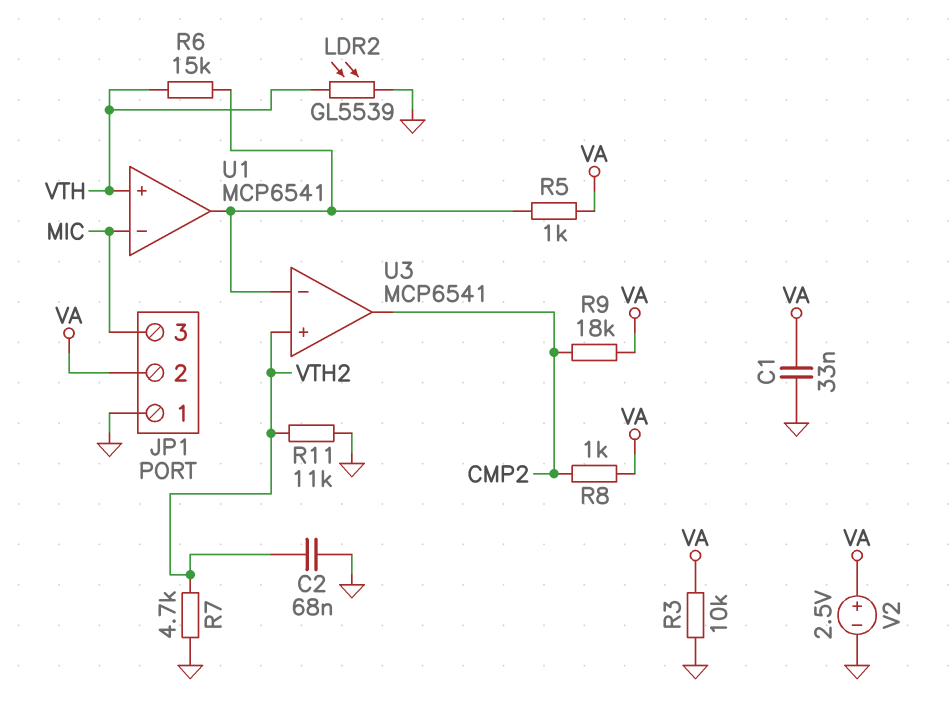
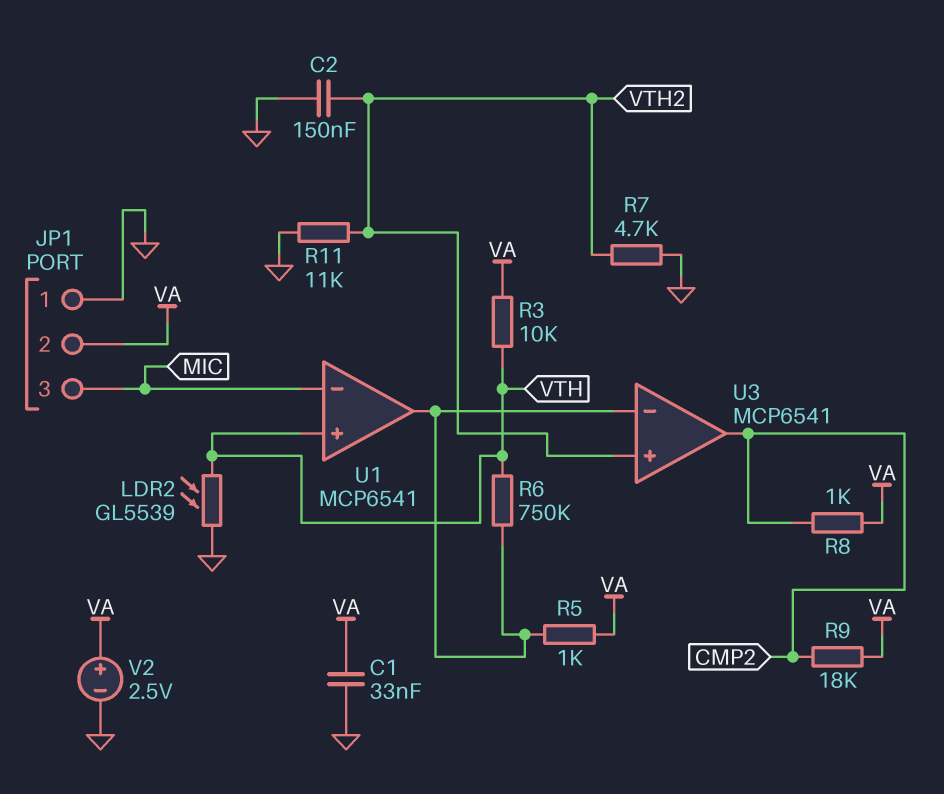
C2: 68nF (GND, VTH2) -> 150nF (GND, VTH2)
R3: 10k (GND, VA) -> 10k (VA, VTH)
R6: 15k (U1/out, VTH) -> 750k (U1/out, VTH)

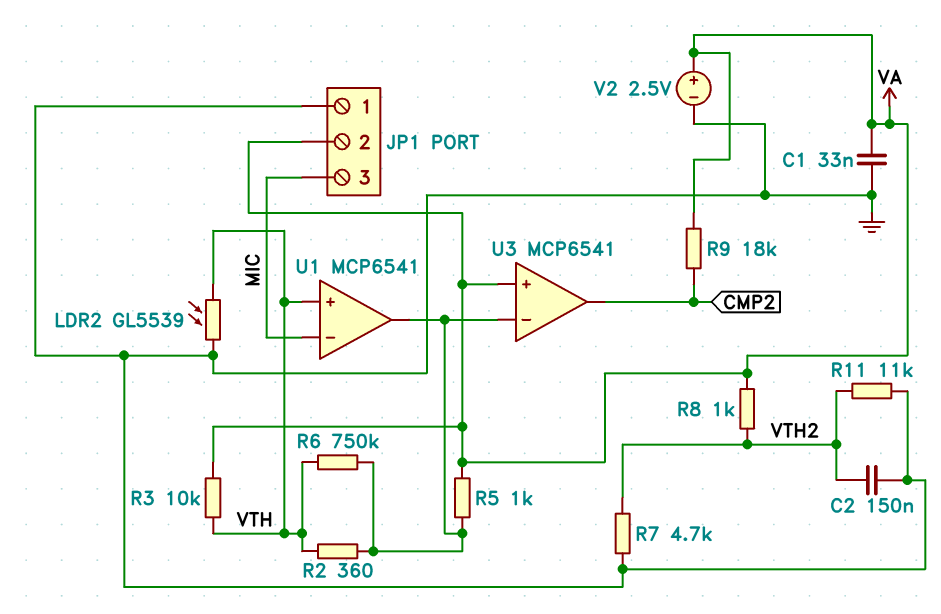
R2: none -> 360 (U1/out, VTH)
R8: 1k (CMP2, VA) -> 1k (VA, VTH2)
U3 pin in+: VTH2 -> VA

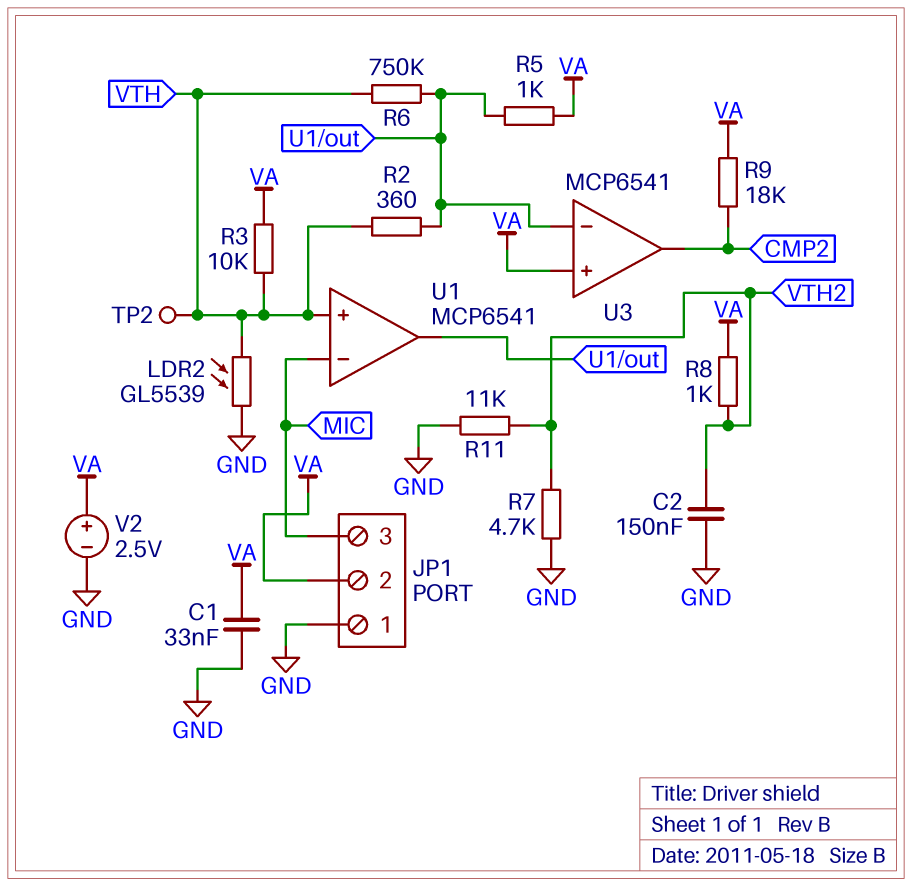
TP2: none -> test point (VTH)

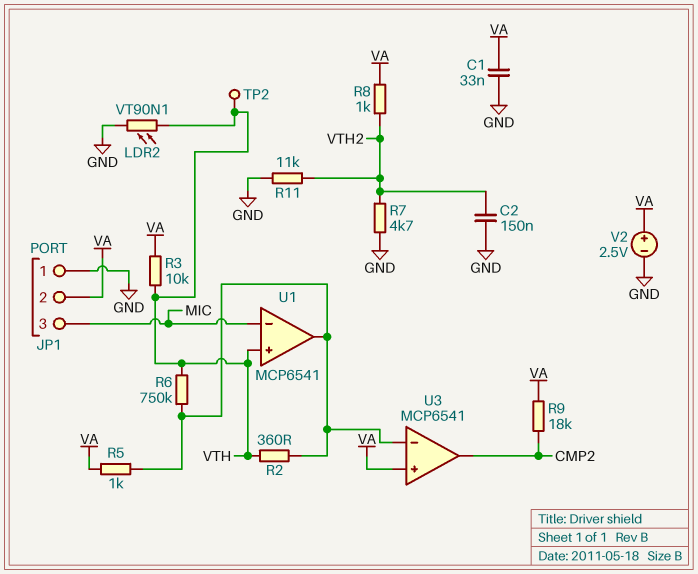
LDR2: GL5539 (GND, VTH) -> VT90N1 (GND, VTH)

